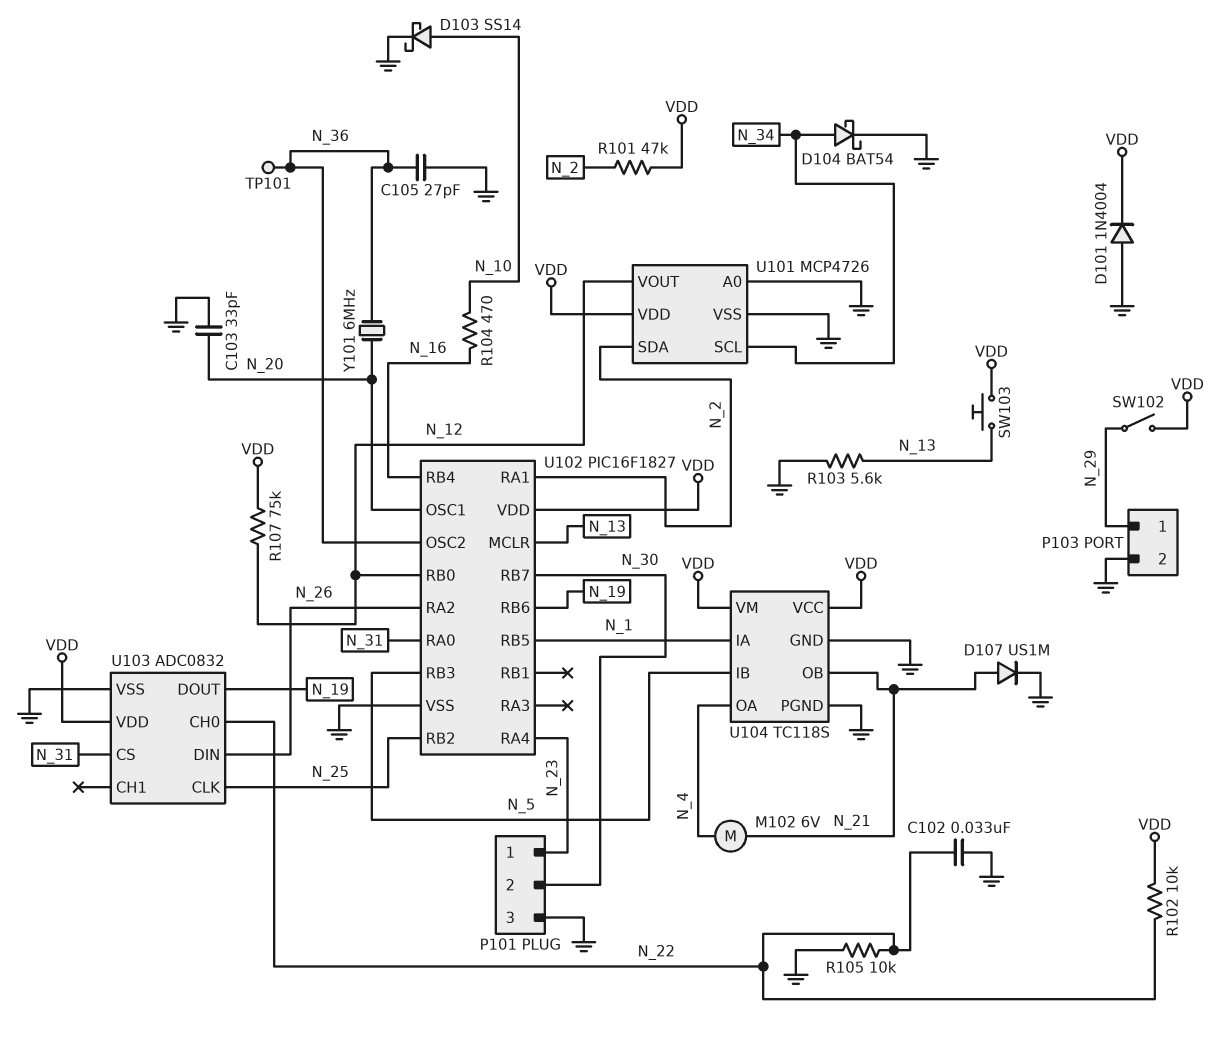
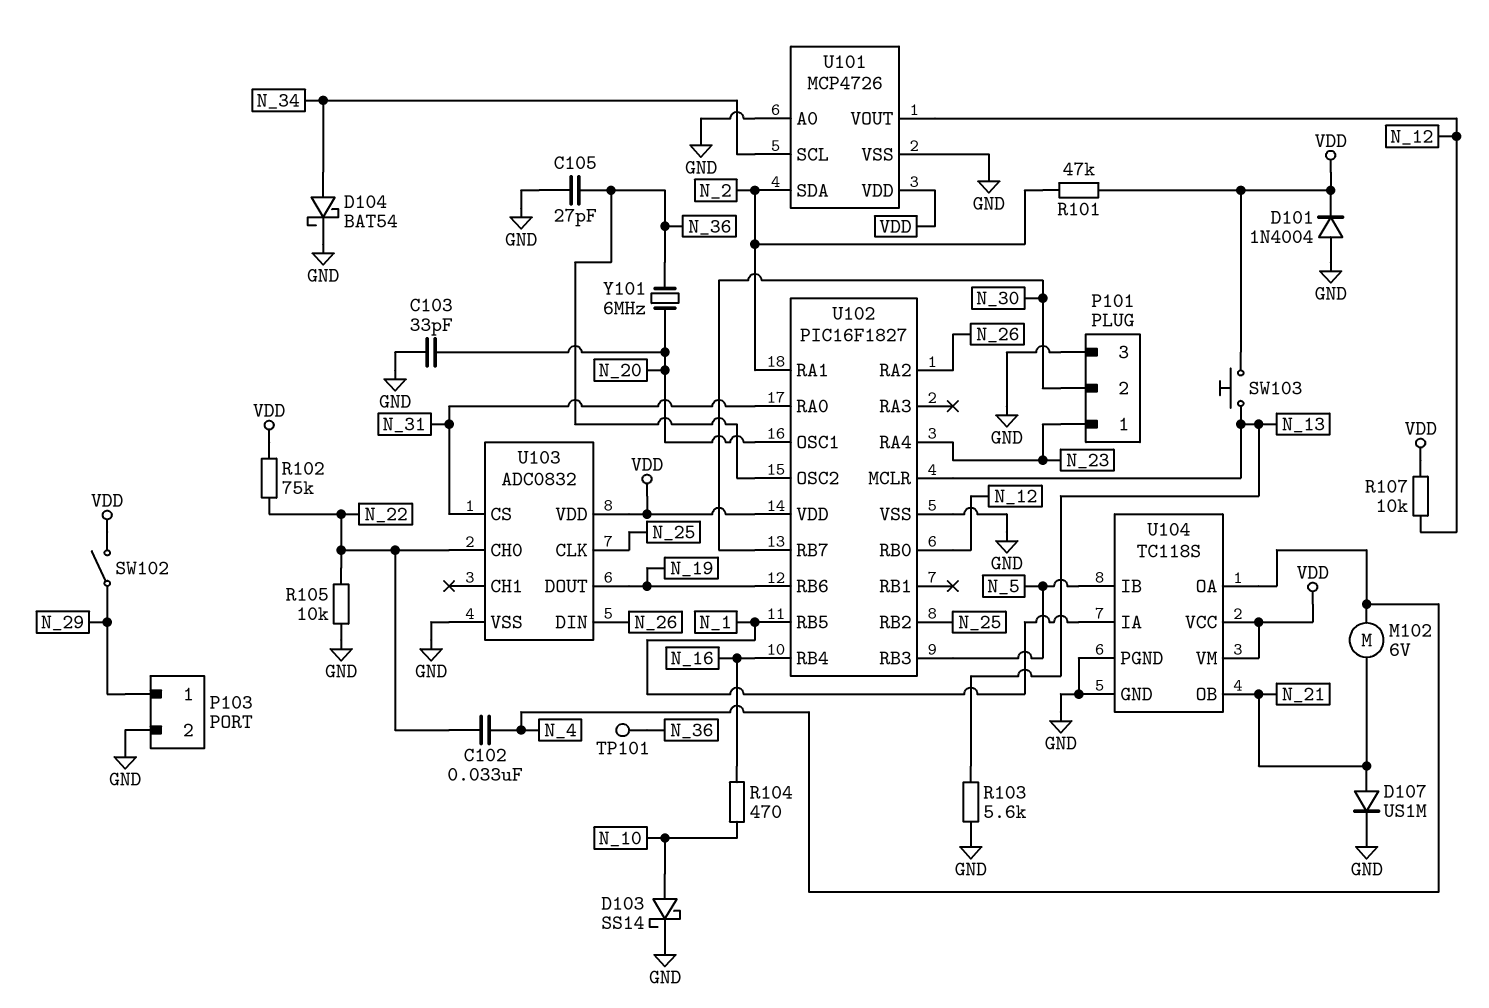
C102: 33nF (GND, N_22) -> 33nF (N_4, N_22)
R102: 10k (N_22, VDD) -> 75k (N_22, VDD)
R107: 75k (N_12, VDD) -> 10k (N_12, VDD)

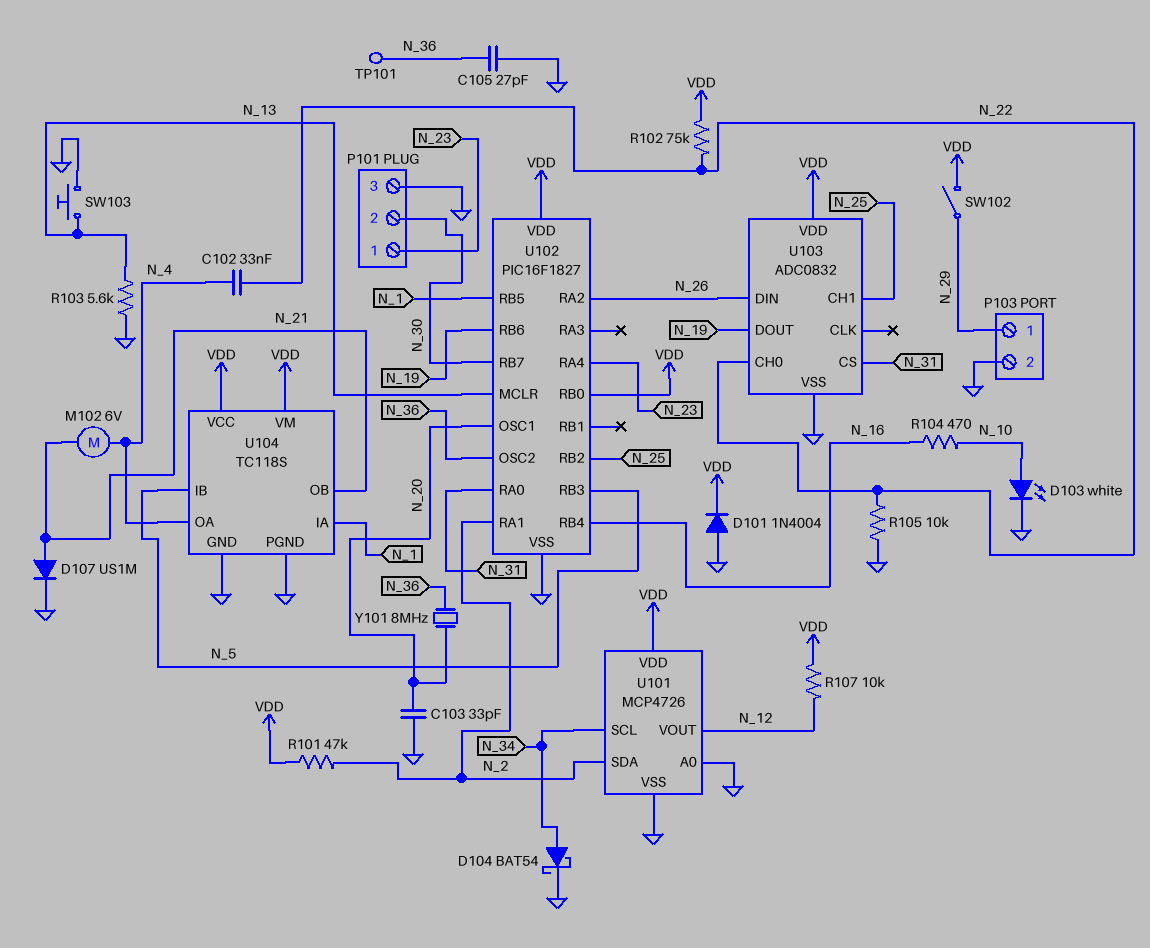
D103: schottky SS14 (A N_10, K GND) -> LED white (A N_10, K GND)
SW103: button (N_13, VDD) -> button (GND, N_13)
U102 pin RB0: N_12 -> VDD
U103 pin CH1: none -> N_25
U103 pin CLK: N_25 -> none
Y101: 6MHz (N_20, N_36) -> 8MHz (N_20, N_36)

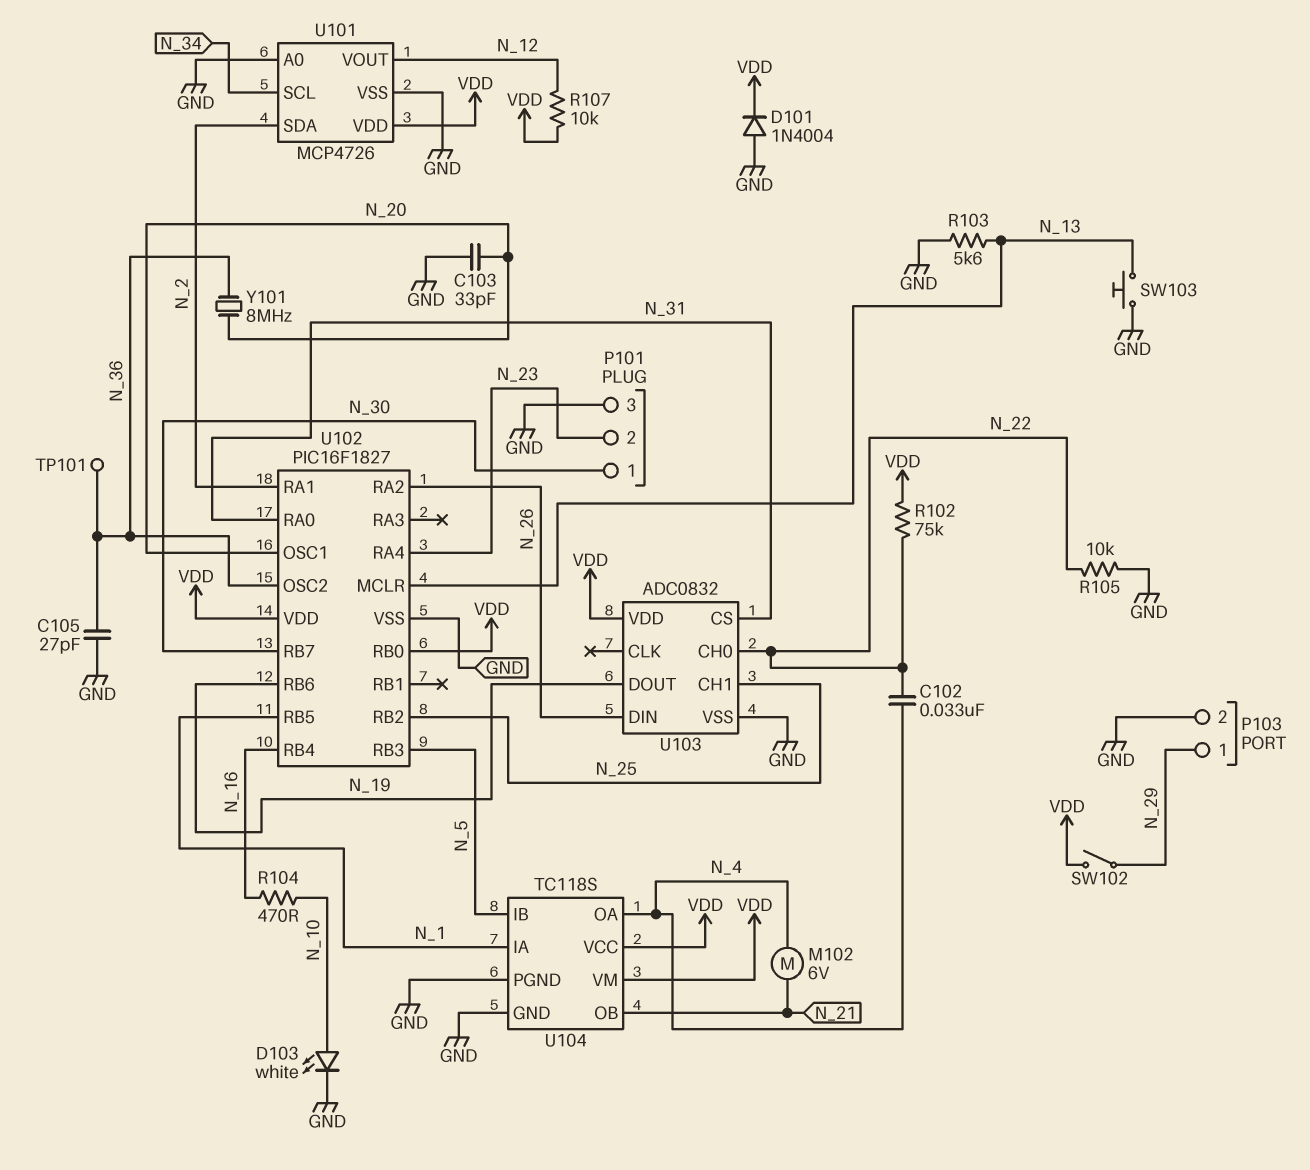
D104: schottky BAT54 (A N_34, K GND) -> none
D107: diode US1M (A N_21, K GND) -> none
P101 pin 1: N_23 -> N_30
P101 pin 2: N_30 -> N_23
R101: 47k (N_2, VDD) -> none

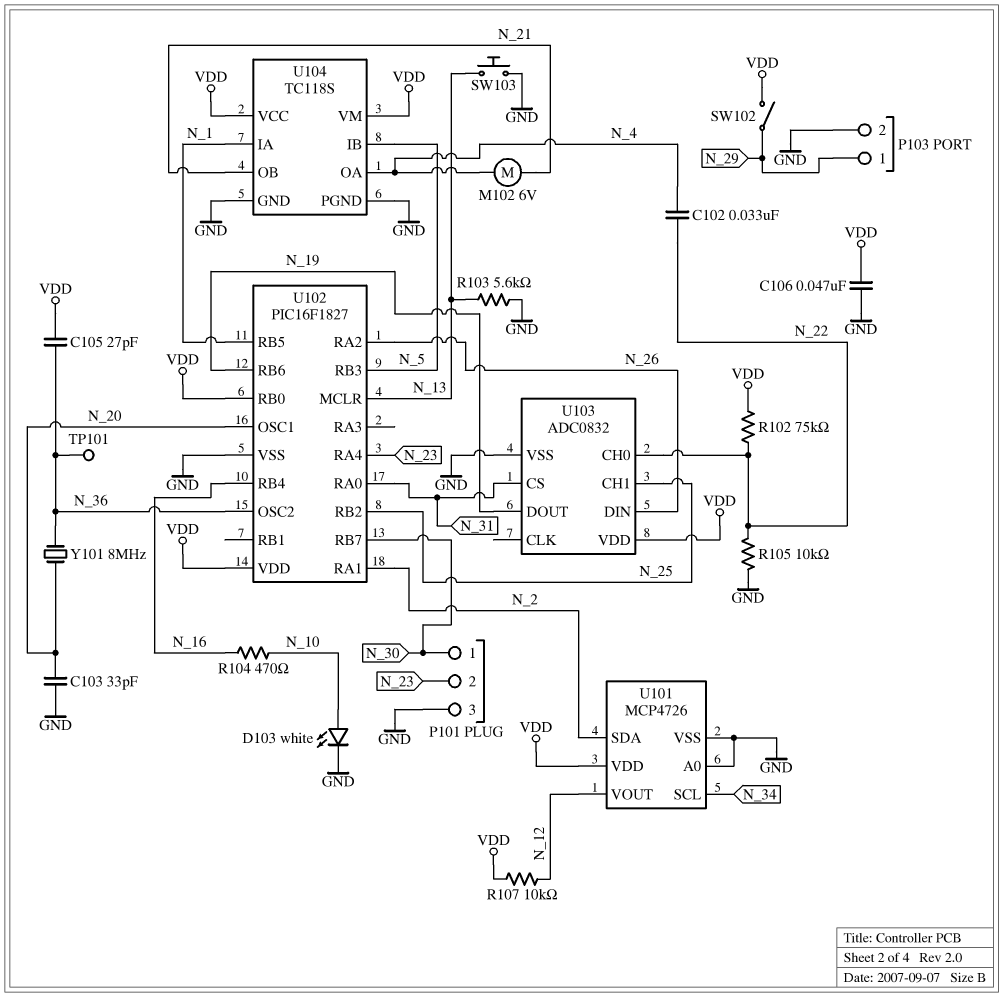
C105: 27pF (GND, N_36) -> 27pF (N_36, VDD)
C106: none -> 47nF (GND, VDD)
D101: diode 1N4004 (A GND, K VDD) -> none

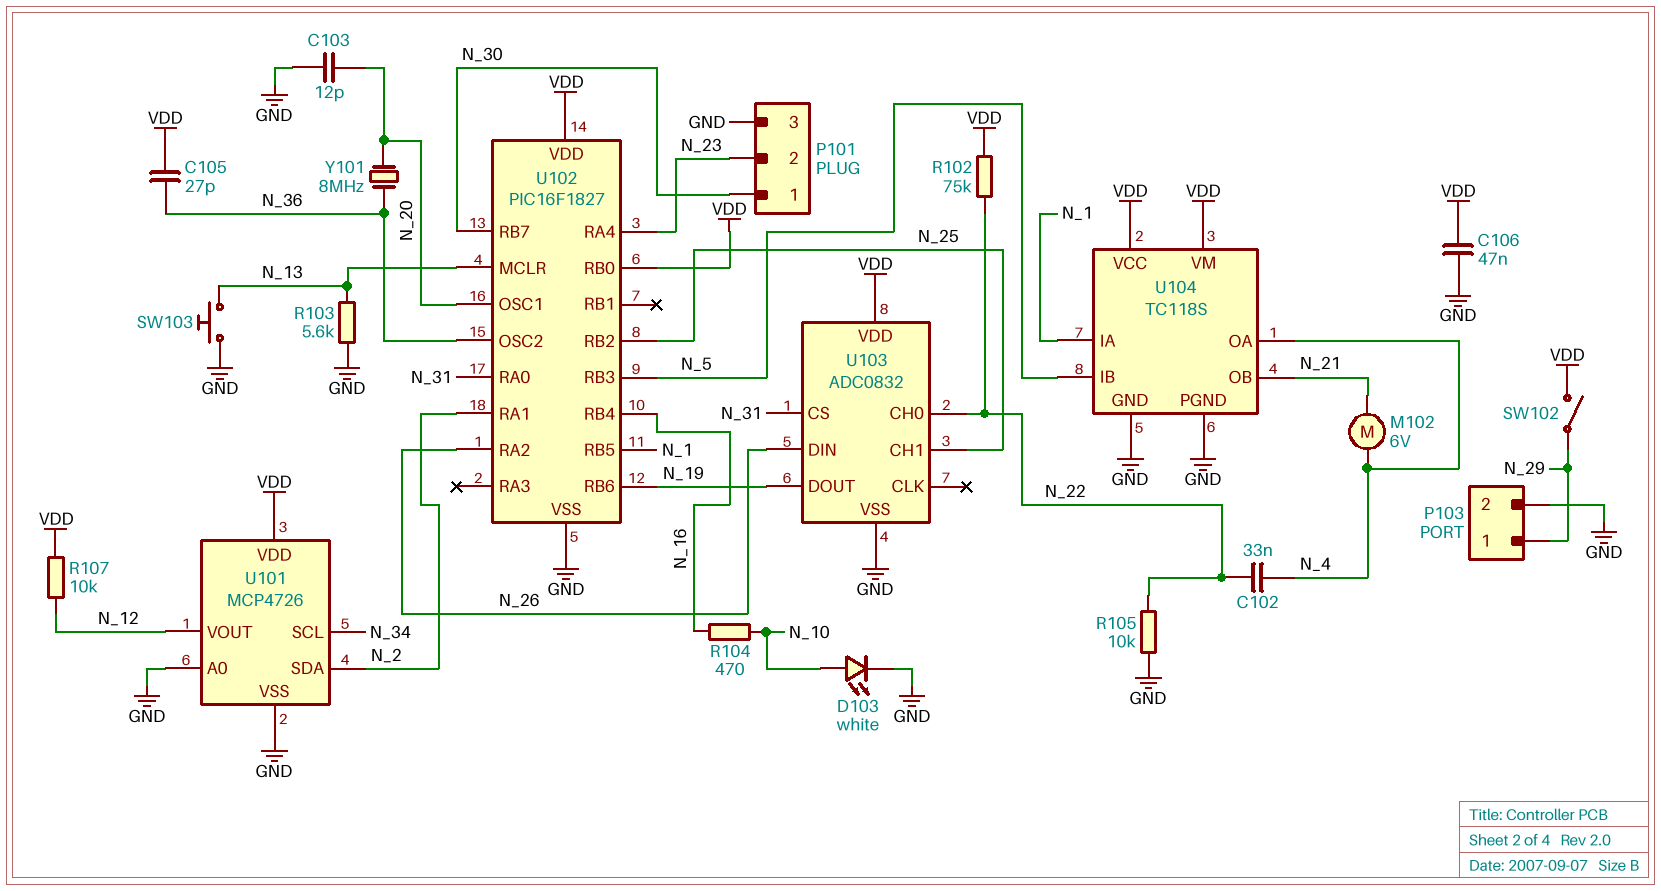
C103: 33pF (GND, N_20) -> 12pF (GND, N_20)
TP101: test point (N_36) -> none

